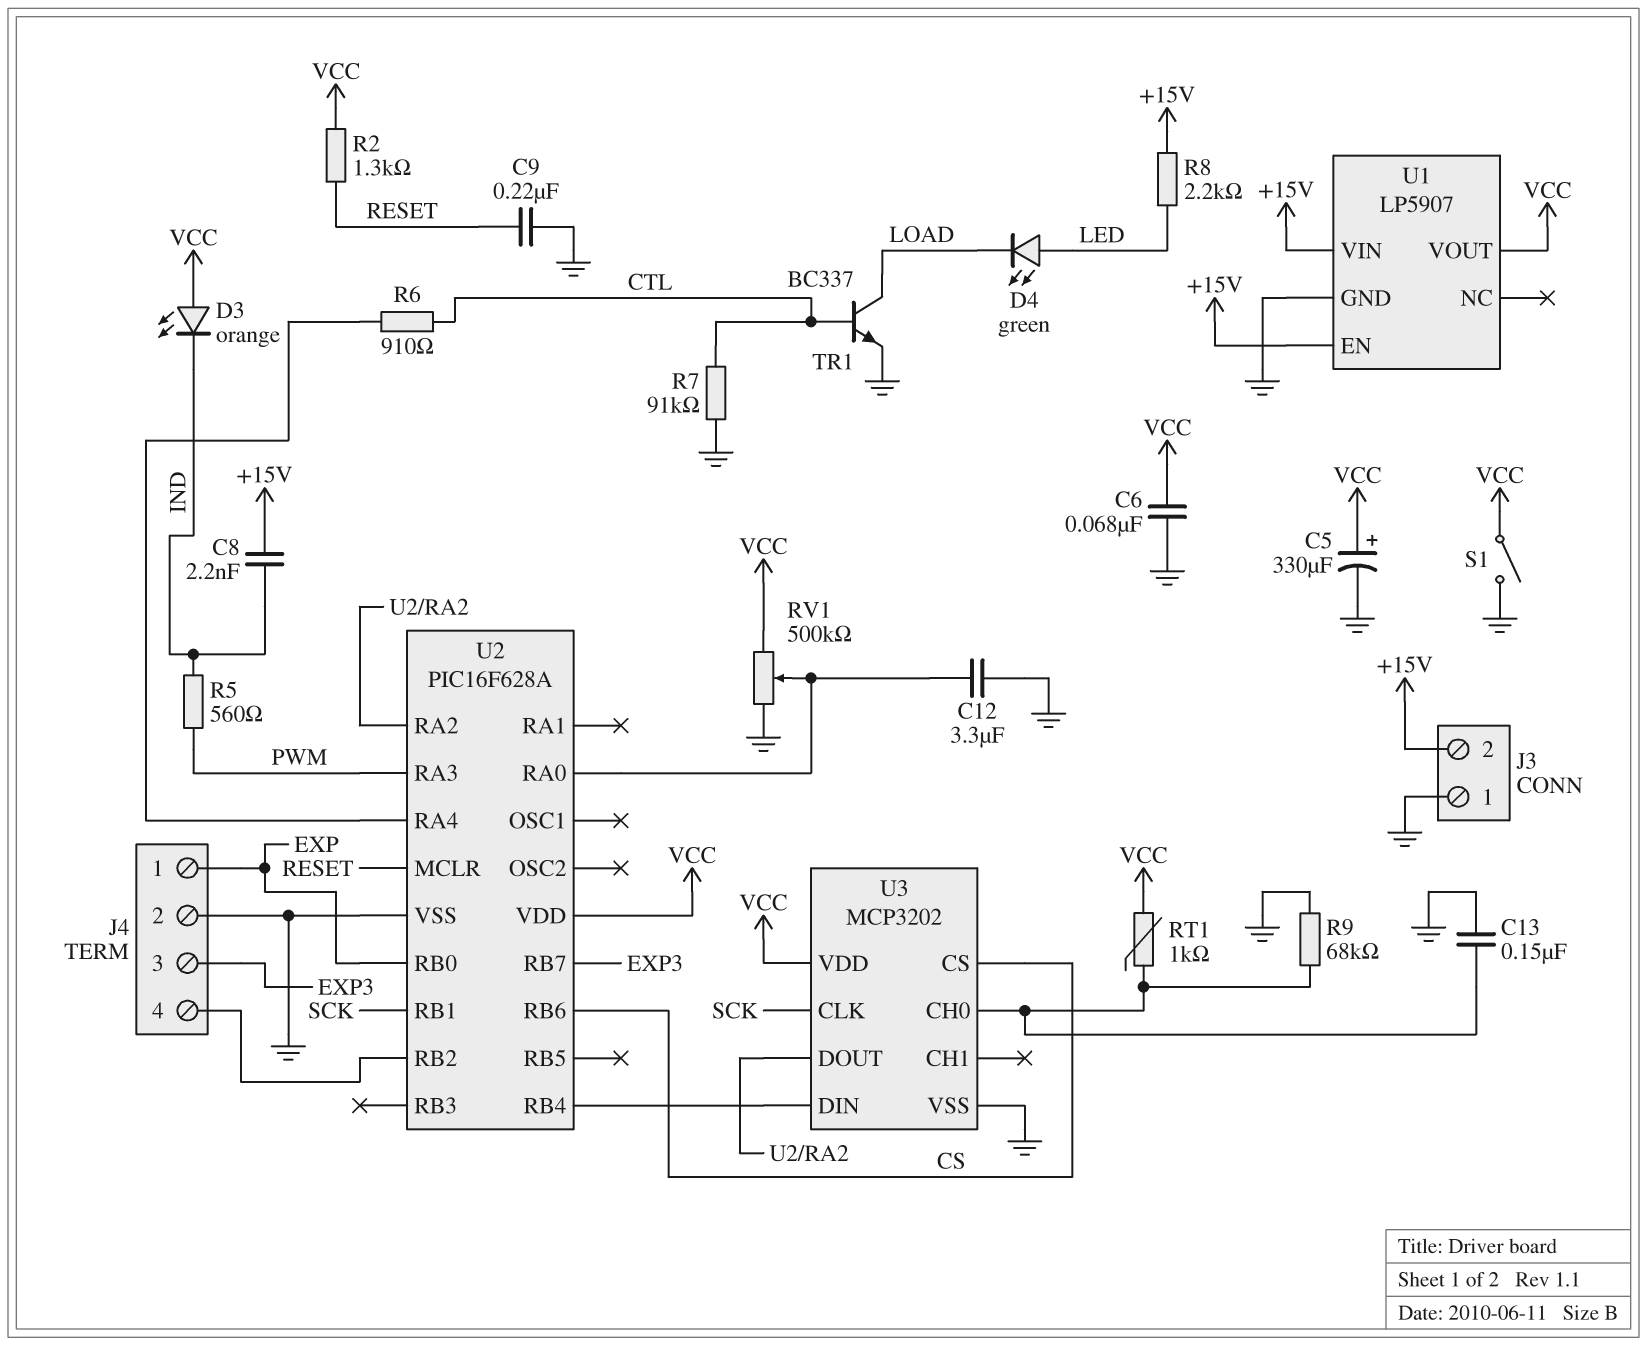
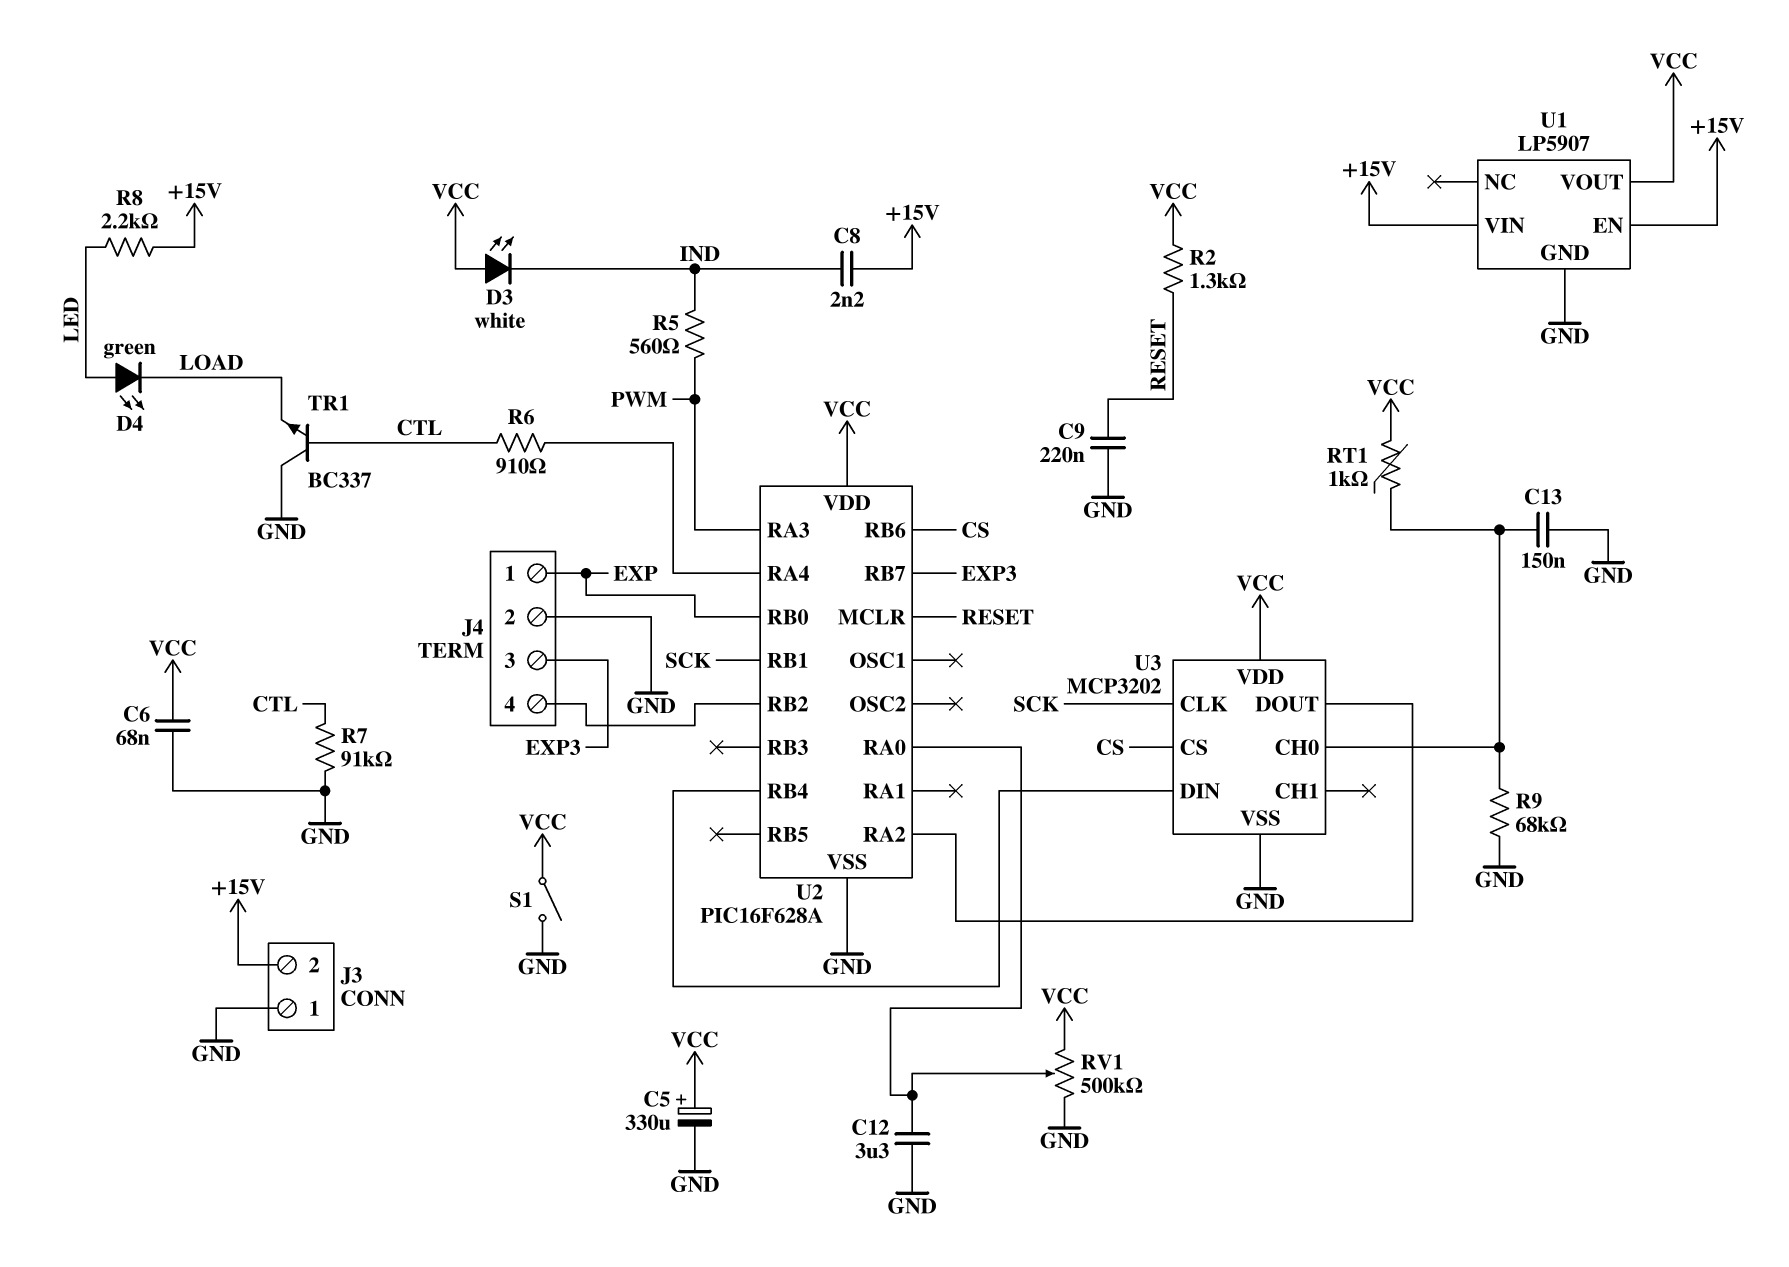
D3: LED orange (A VCC, K IND) -> LED white (A VCC, K IND)
TR1: NPN BC337 (B CTL, C LOAD, E GND) -> NPN BC337 (B CTL, C GND, E LOAD)

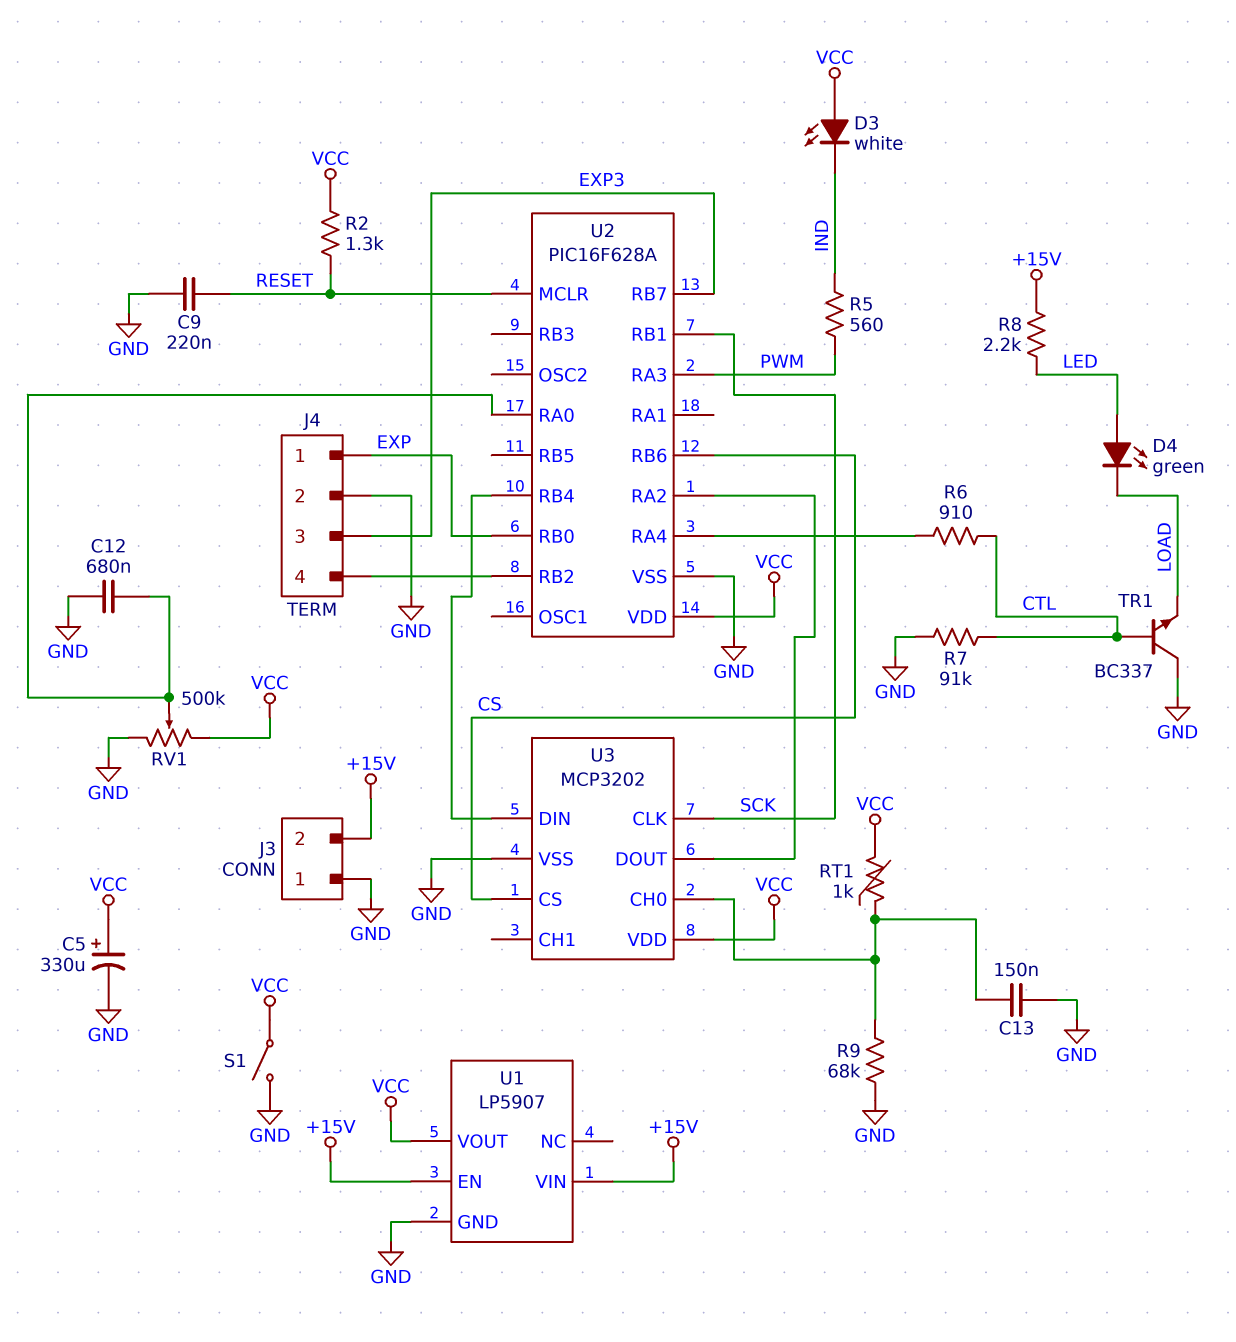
C6: 68nF (GND, VCC) -> none
C8: 2.2nF (+15V, IND) -> none
C12: 3.3uF (GND, U2/RA0) -> 680nF (GND, U2/RA0)

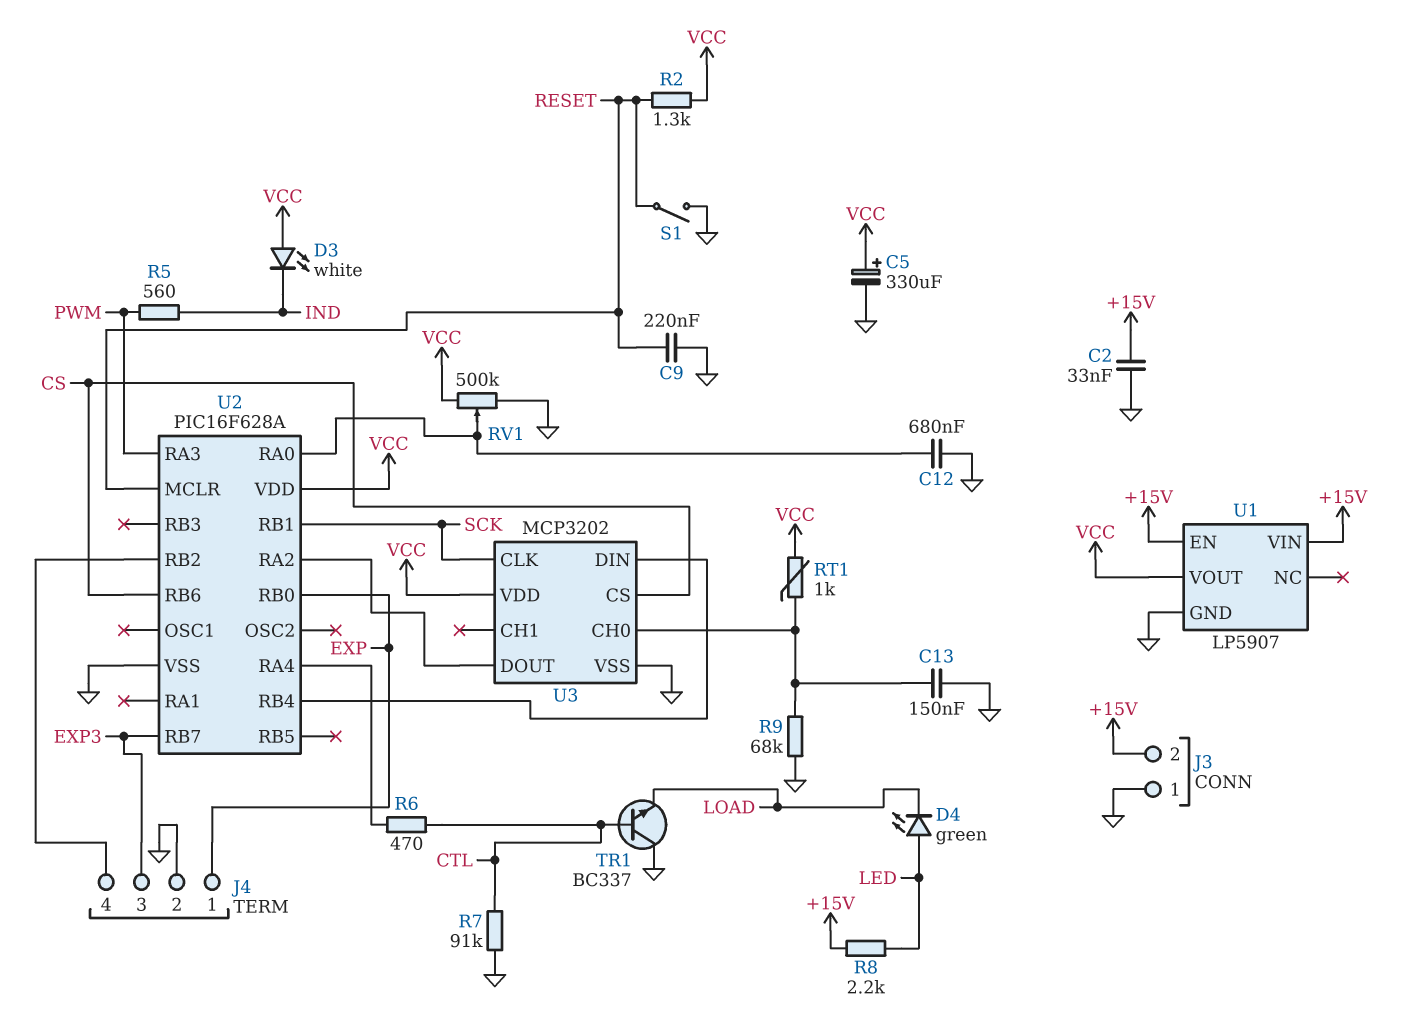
C2: none -> 33nF (+15V, GND)
R6: 910 (CTL, U2/RA4) -> 470 (CTL, U2/RA4)
S1: switch (GND, VCC) -> switch (GND, RESET)

